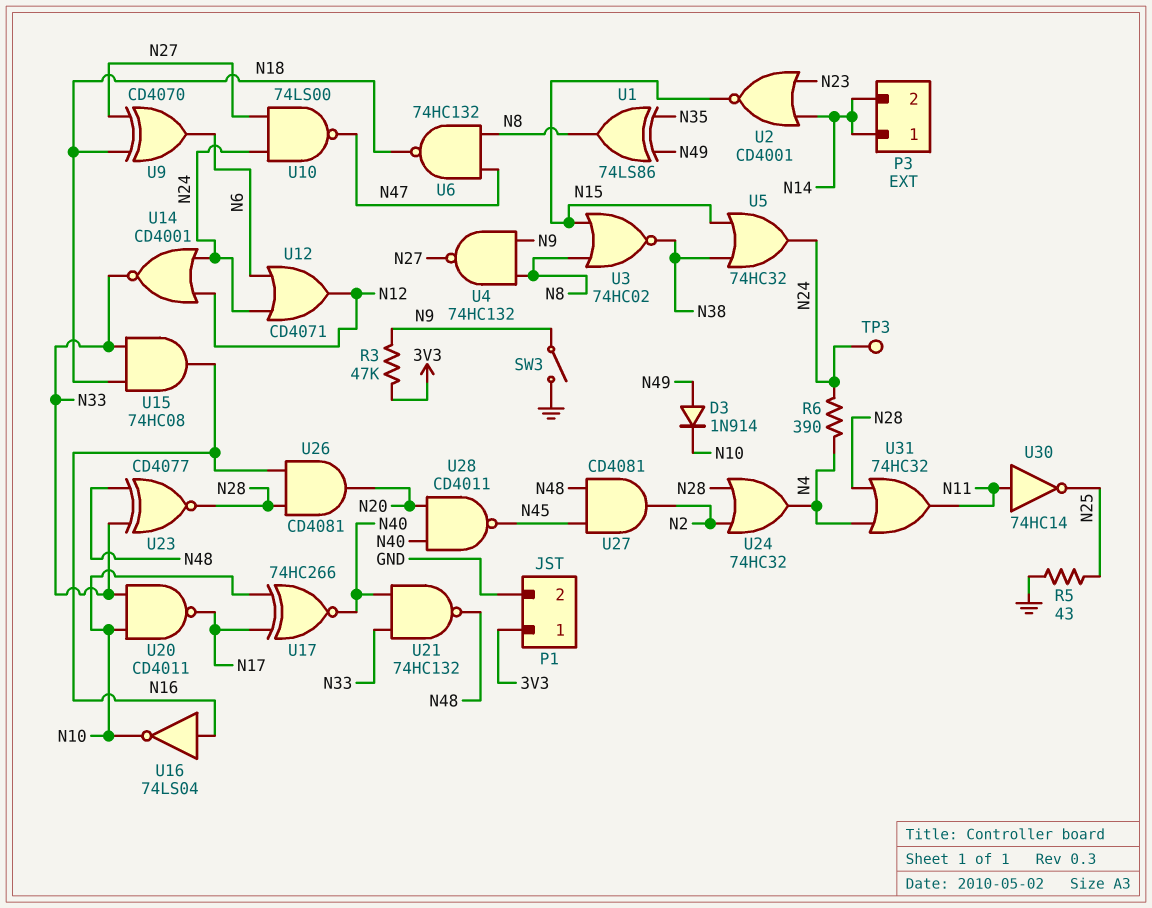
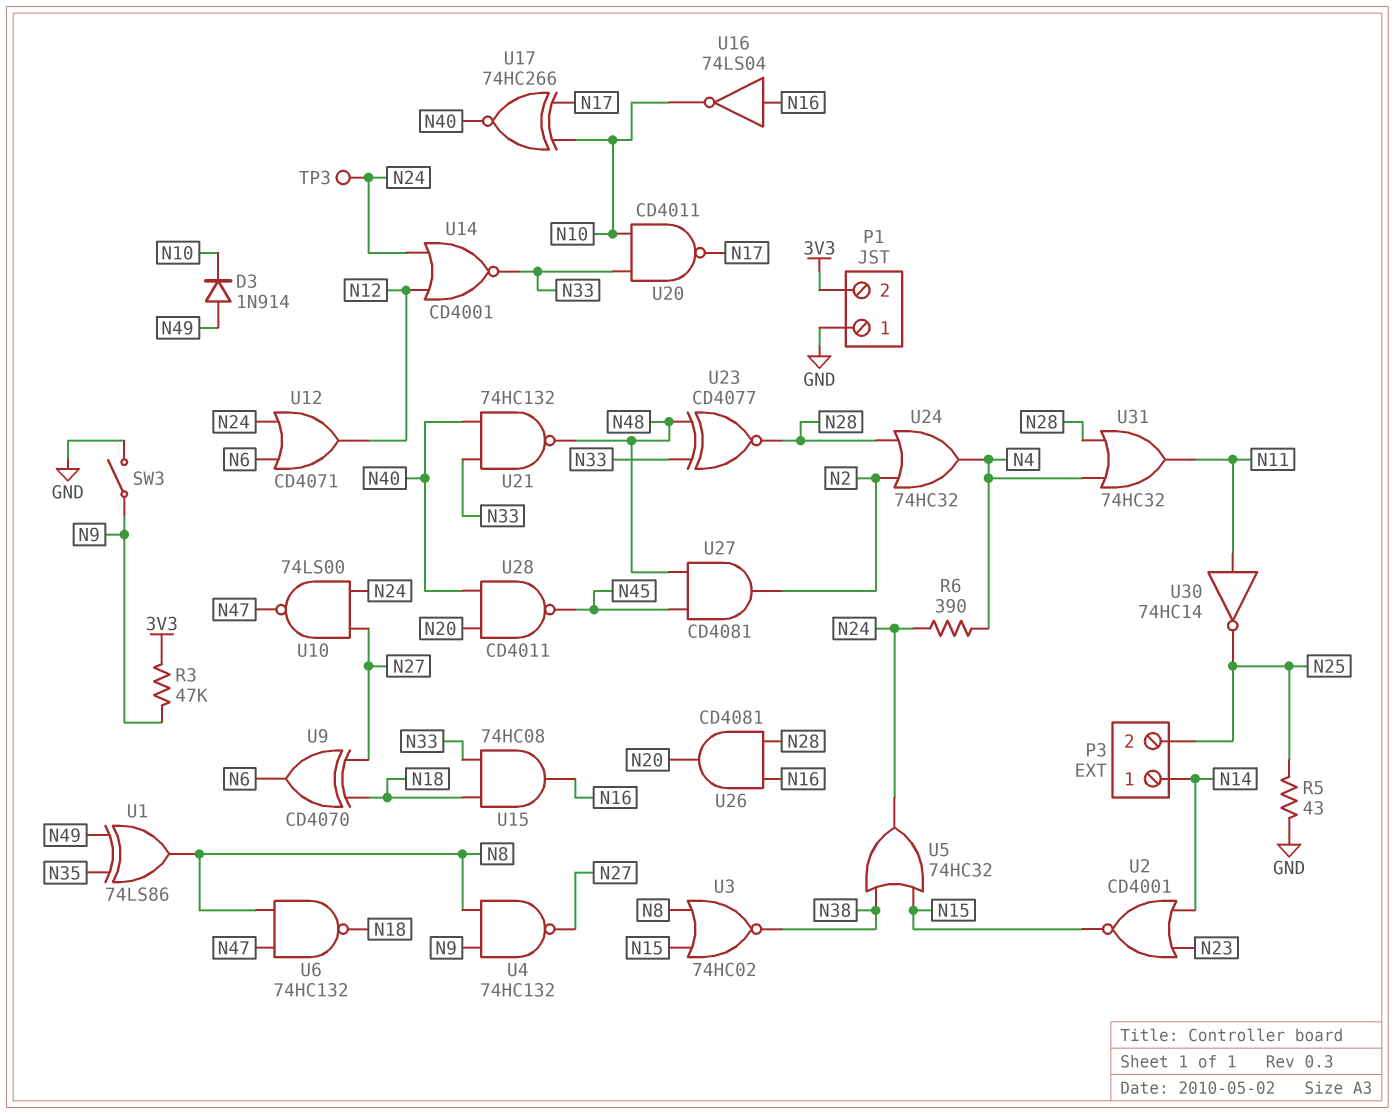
P1 pin 1: 3V3 -> GND
P1 pin 2: GND -> 3V3
P3 pin 2: N14 -> N25

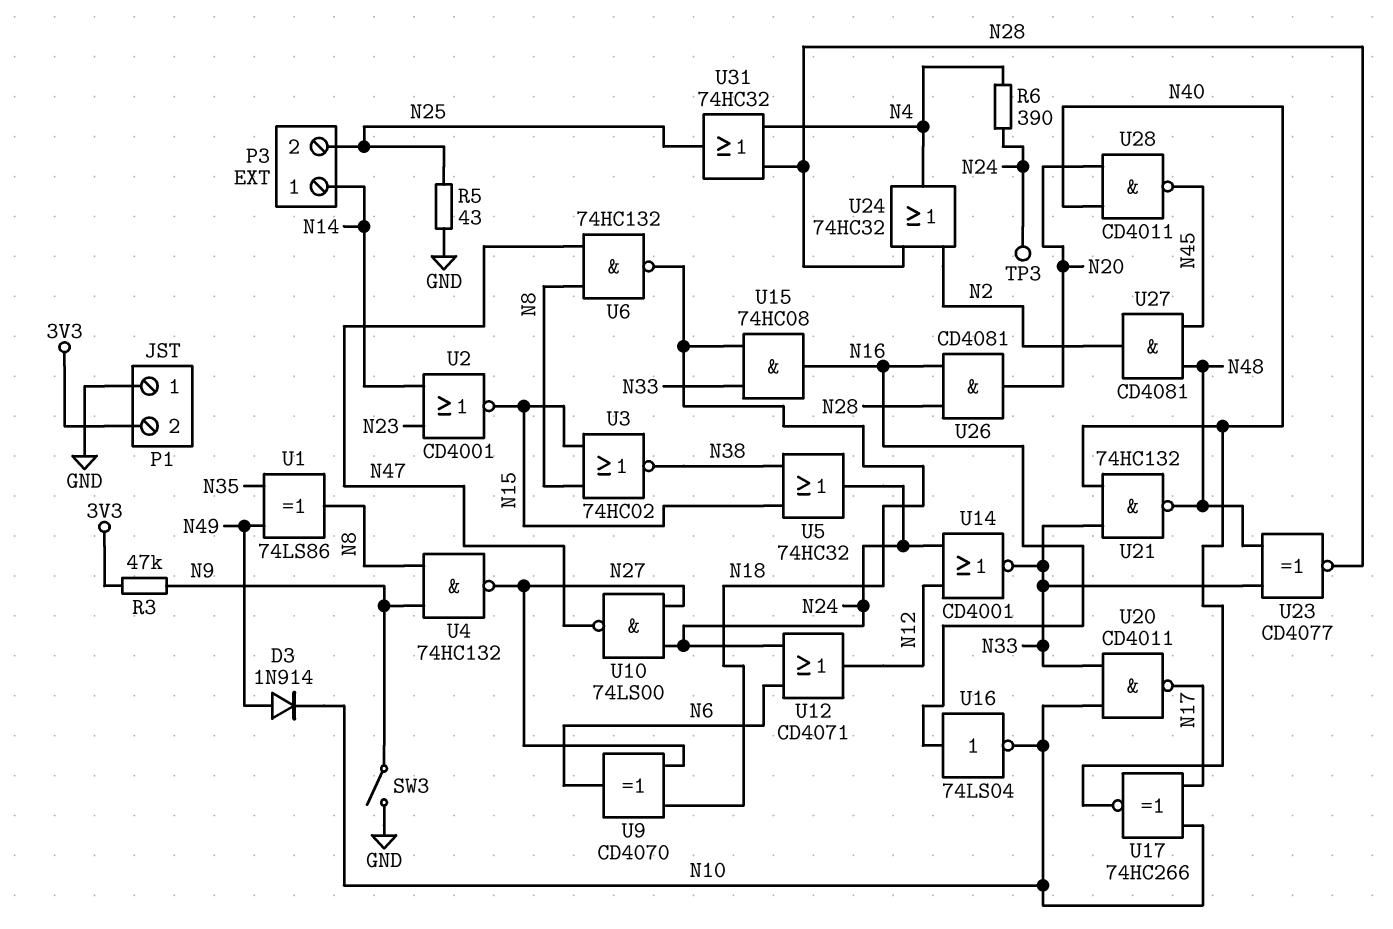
U30: NOT 74HC14 (in N11, out N25) -> none
U31: OR 74HC32 (in N4, in N28, out N11) -> OR 74HC32 (in N4, in N28, out N25)

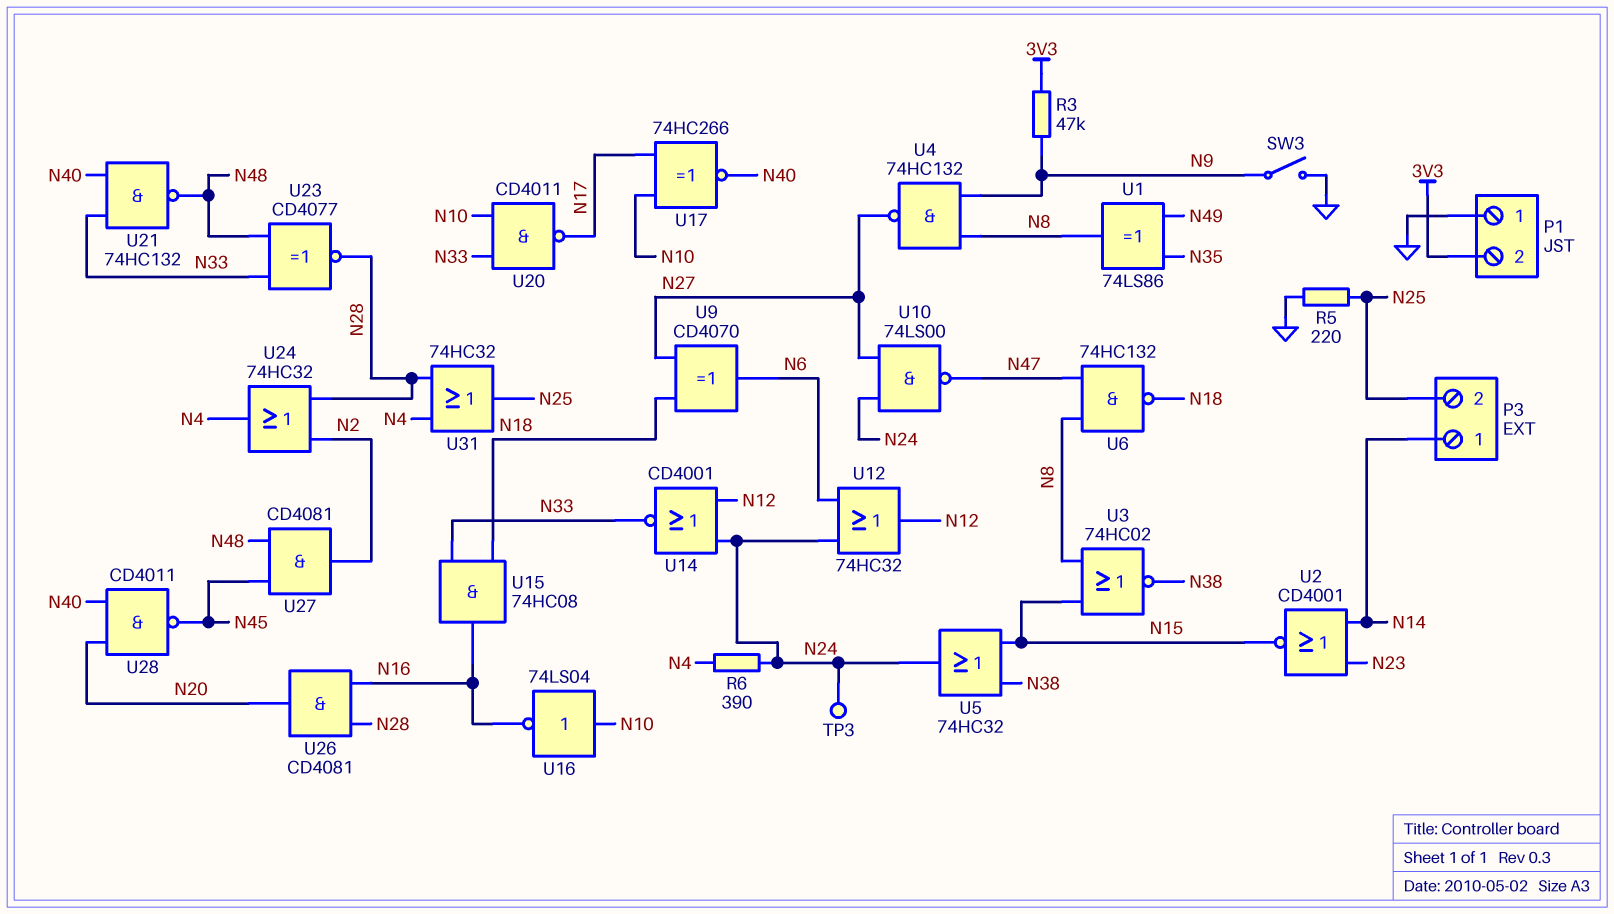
D3: diode 1N914 (A N49, K N10) -> none
R5: 43 (GND, N25) -> 220 (GND, N25)
U12: OR CD4071 (in N6, in N24, out N12) -> OR 74HC32 (in N6, in N24, out N12)
U16: NOT 74LS04 (in N16, out N10) -> NOT 74LS04 (in N10, out N16)

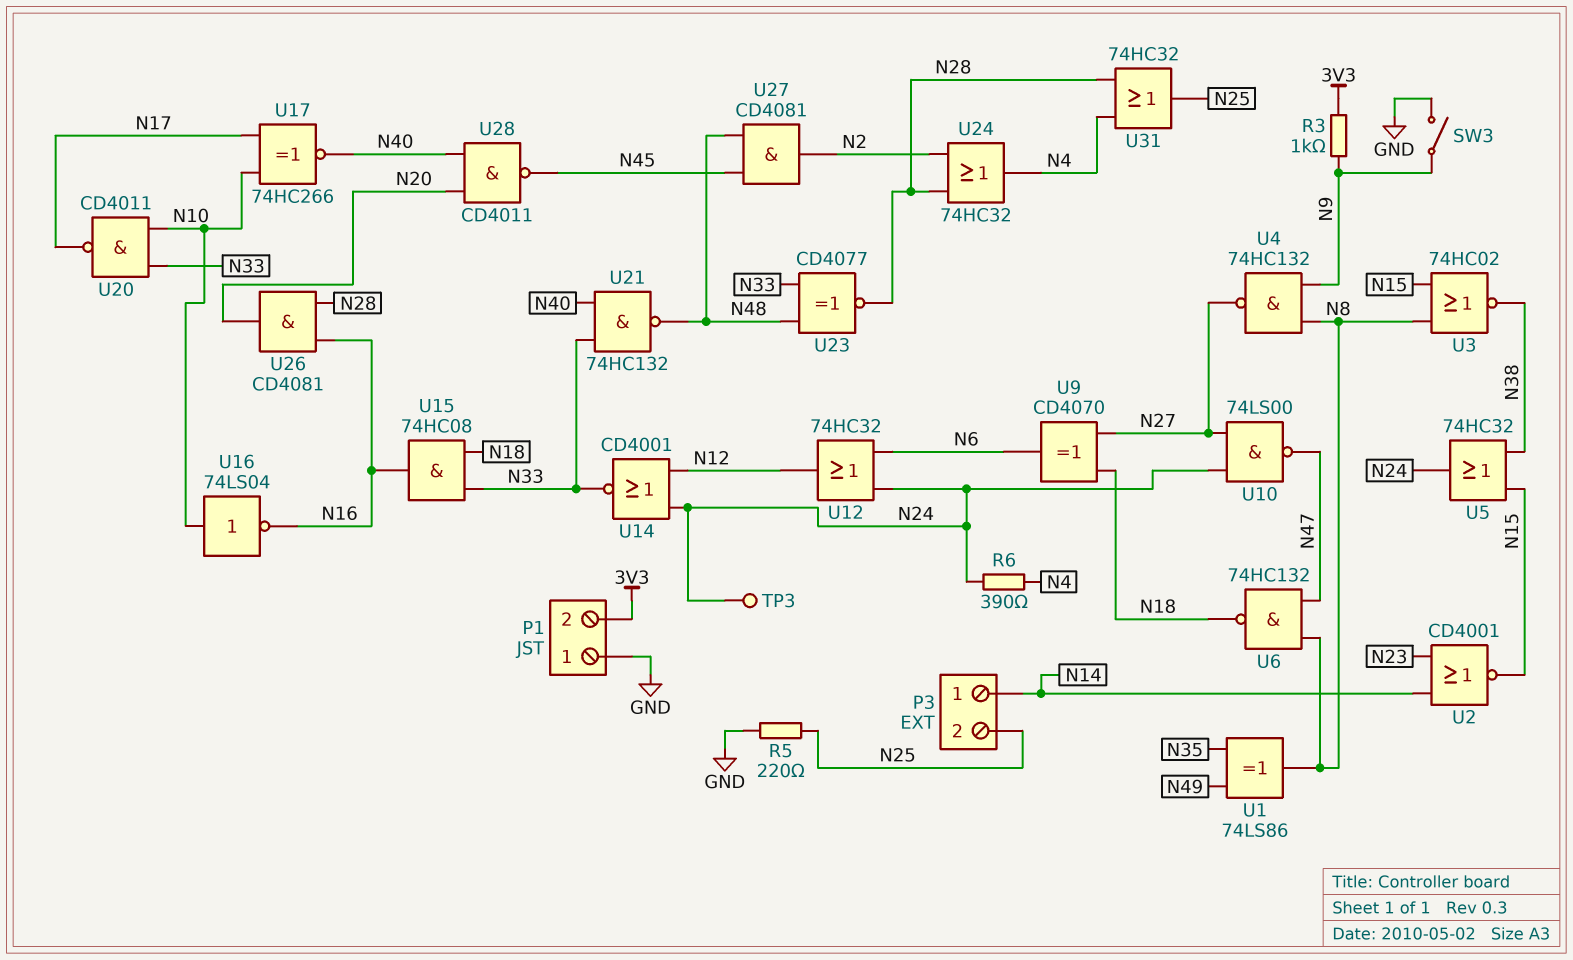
R3: 47k (3V3, N9) -> 1k (3V3, N9)

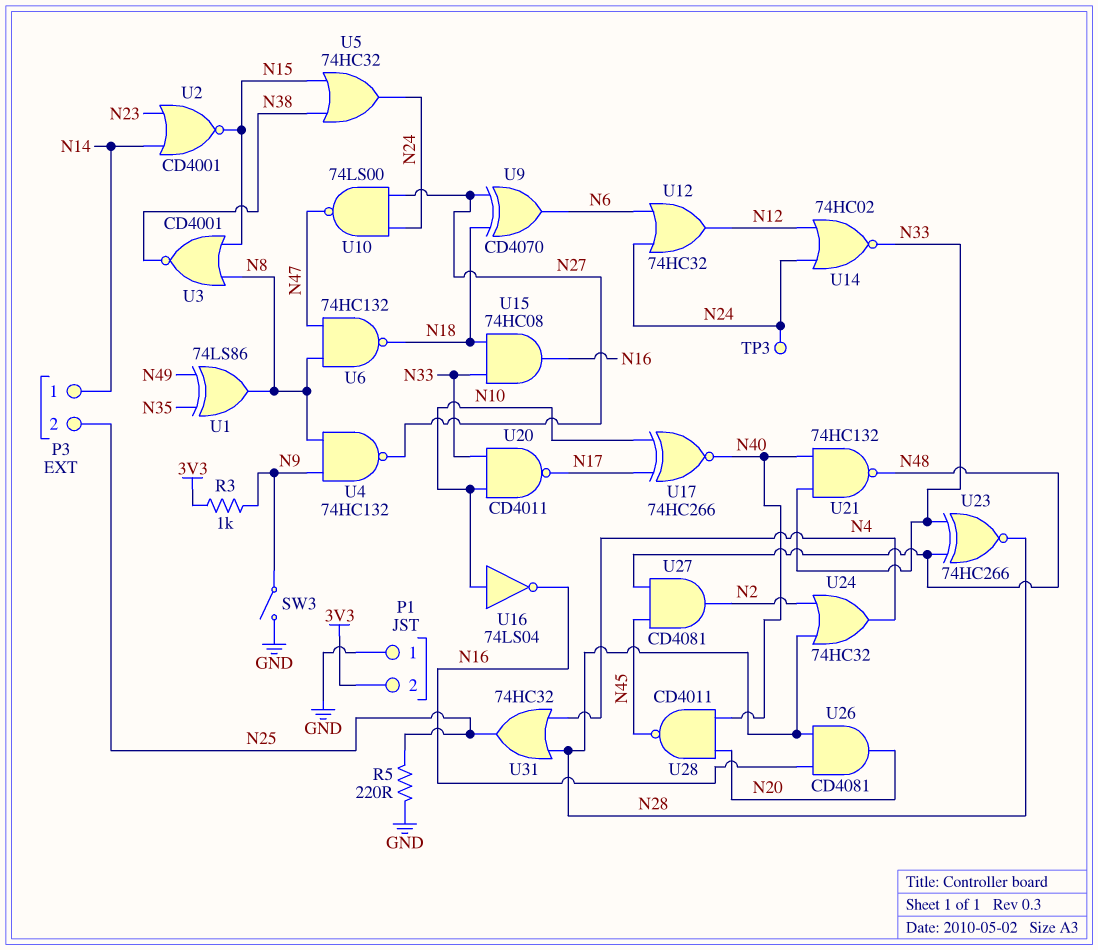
R6: 390 (N4, N24) -> none
U3: NOR 74HC02 (in N8, in N15, out N38) -> NOR CD4001 (in N8, in N15, out N38)
U14: NOR CD4001 (in N12, in N24, out N33) -> NOR 74HC02 (in N12, in N24, out N33)
U23: XNOR CD4077 (in N33, in N48, out N28) -> XNOR 74HC266 (in N33, in N48, out N28)

